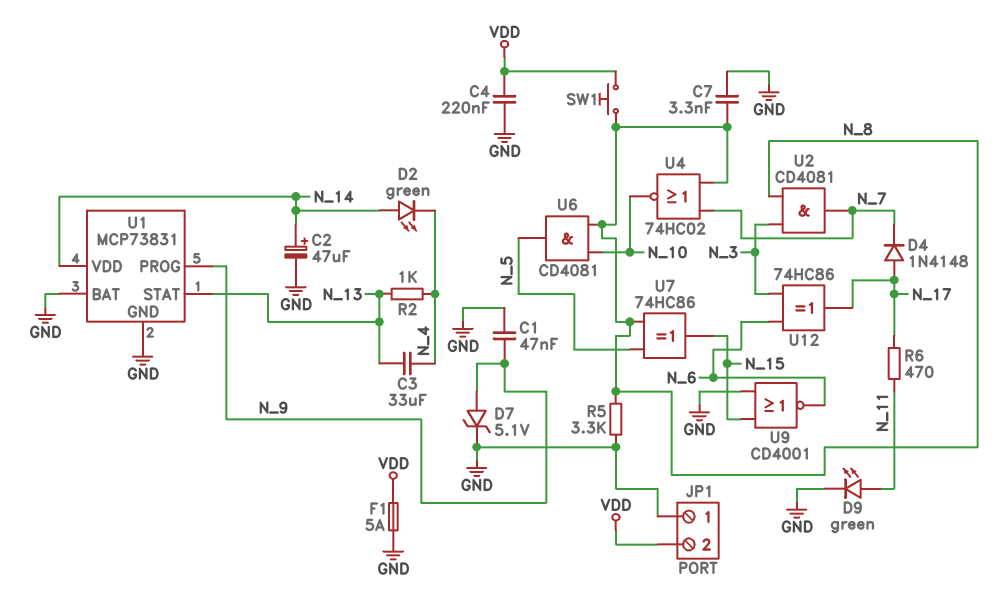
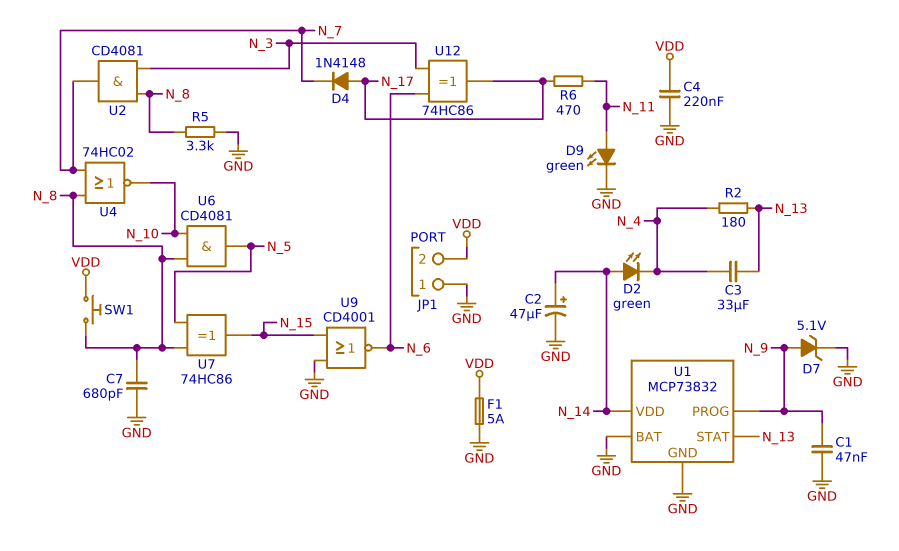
C7: 3.3nF (GND, N_8) -> 680pF (GND, N_8)
R2: 1k (N_4, N_13) -> 180 (N_4, N_13)
U1: MCP73831 -> MCP73832

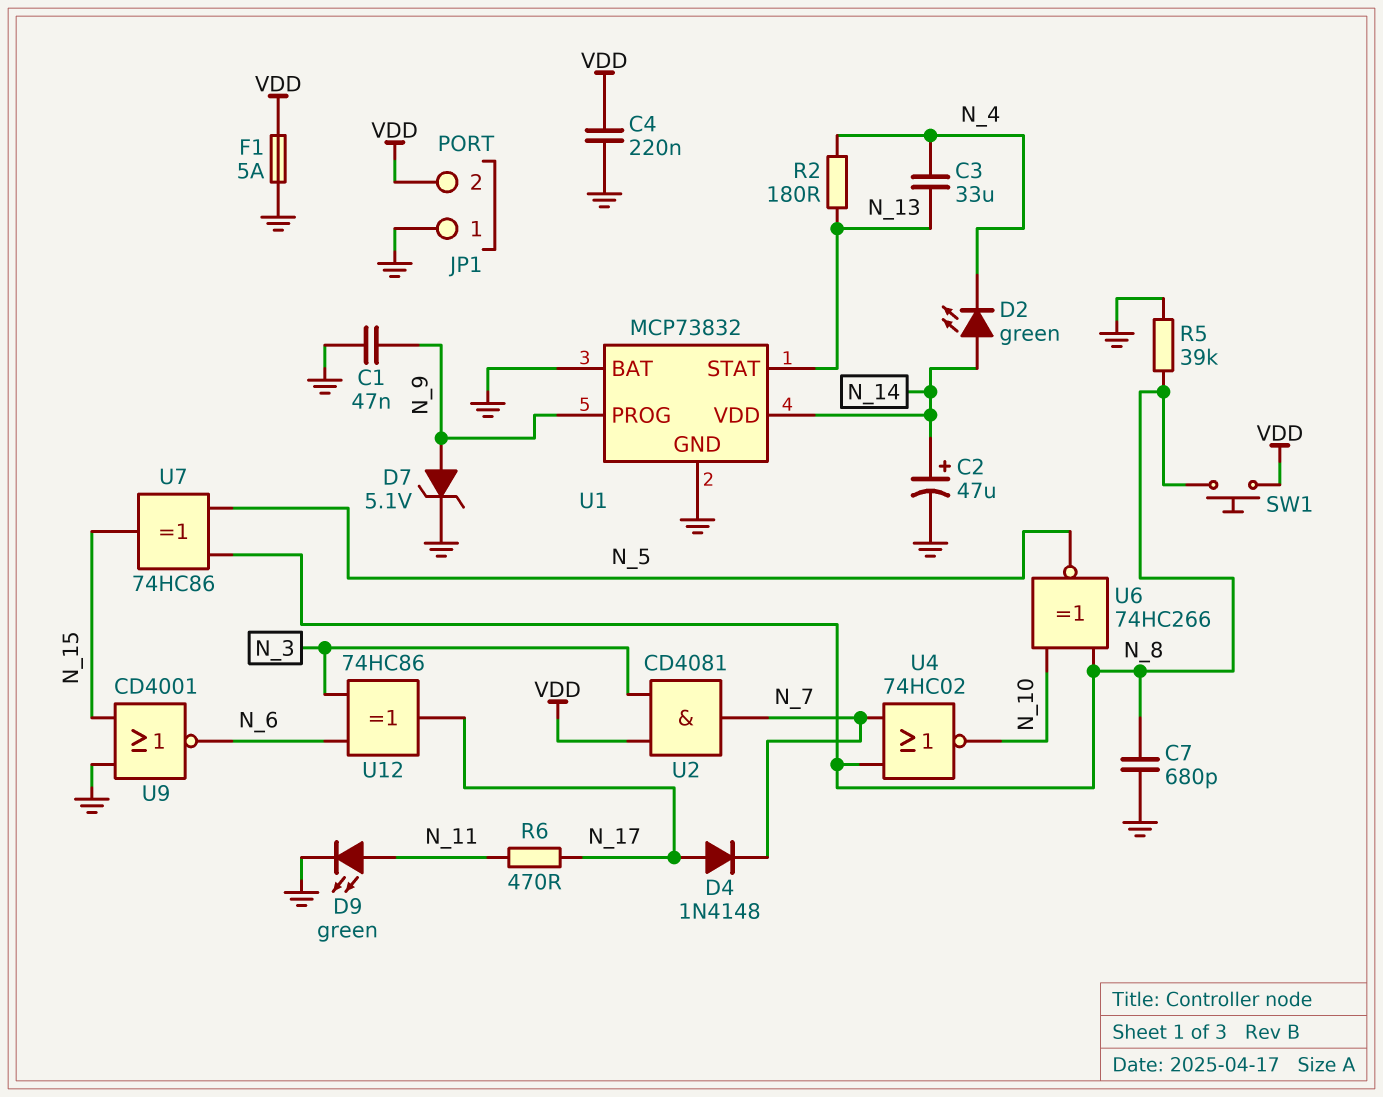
R5: 3.3k (GND, N_8) -> 39k (GND, N_8)
U2: AND CD4081 (in N_3, in N_8, out N_7) -> AND CD4081 (in N_3, in VDD, out N_7)
U6: AND CD4081 (in N_8, in N_10, out N_5) -> XNOR 74HC266 (in N_8, in N_10, out N_5)

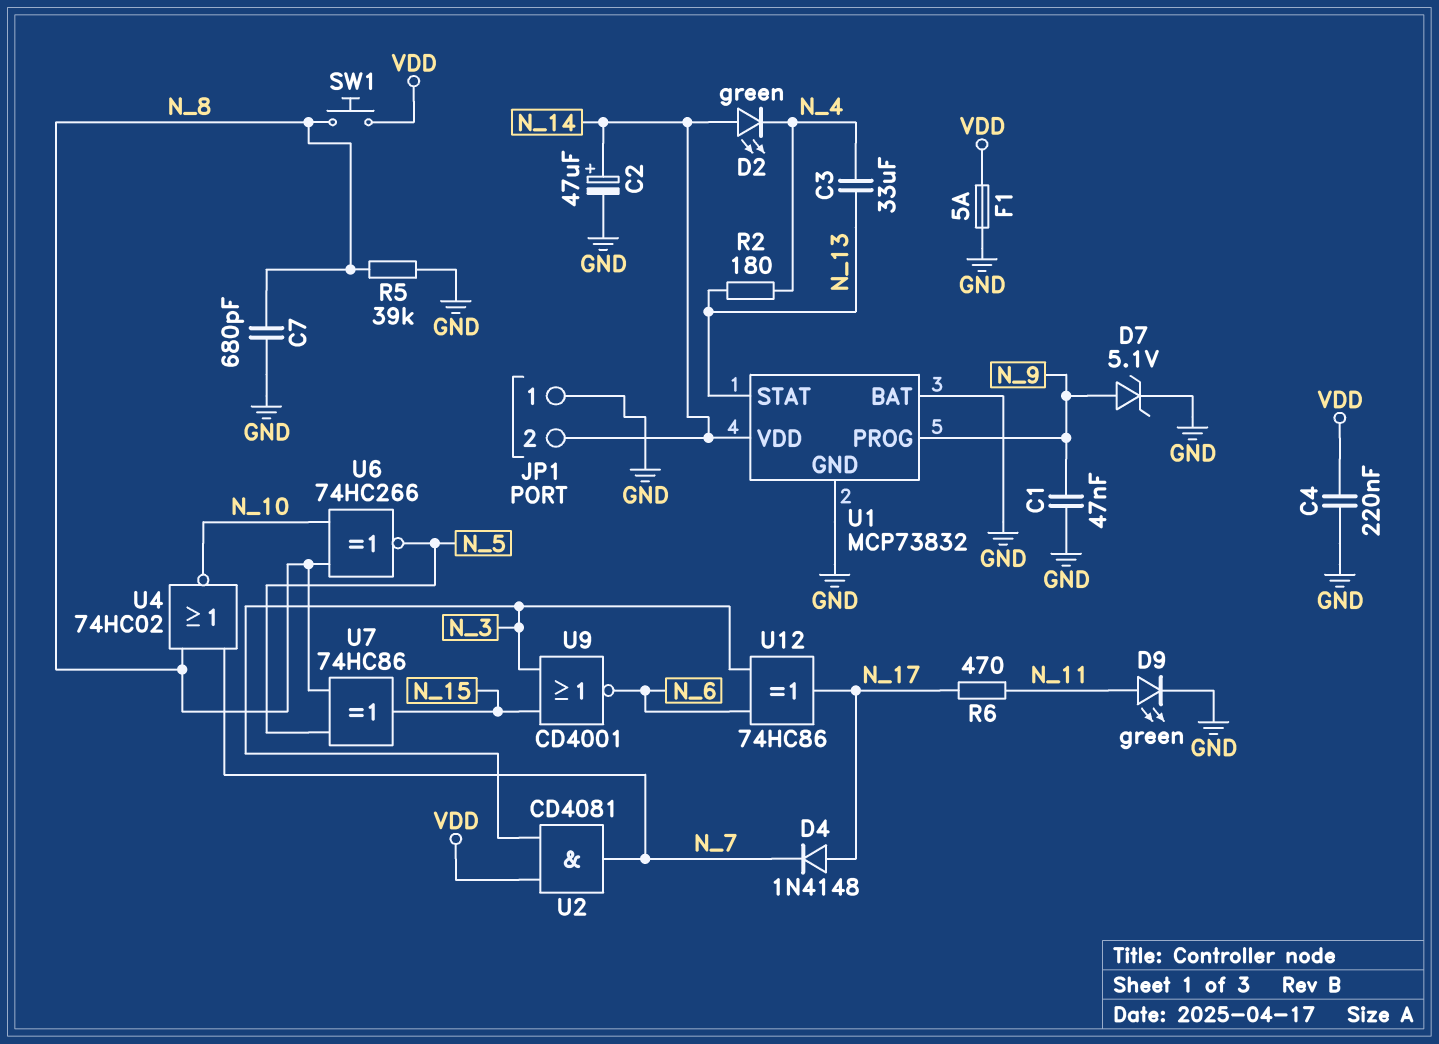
JP1 pin 2: VDD -> N_14
U9: NOR CD4001 (in GND, in N_15, out N_6) -> NOR CD4001 (in N_3, in N_15, out N_6)

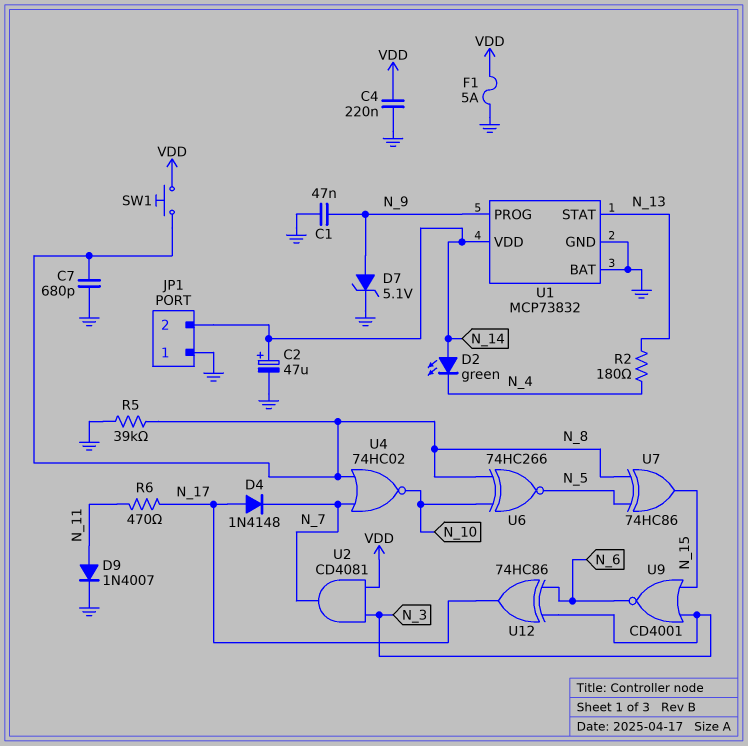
C3: 33uF (N_4, N_13) -> none
D9: LED green (A N_11, K GND) -> diode 1N4007 (A N_11, K GND)

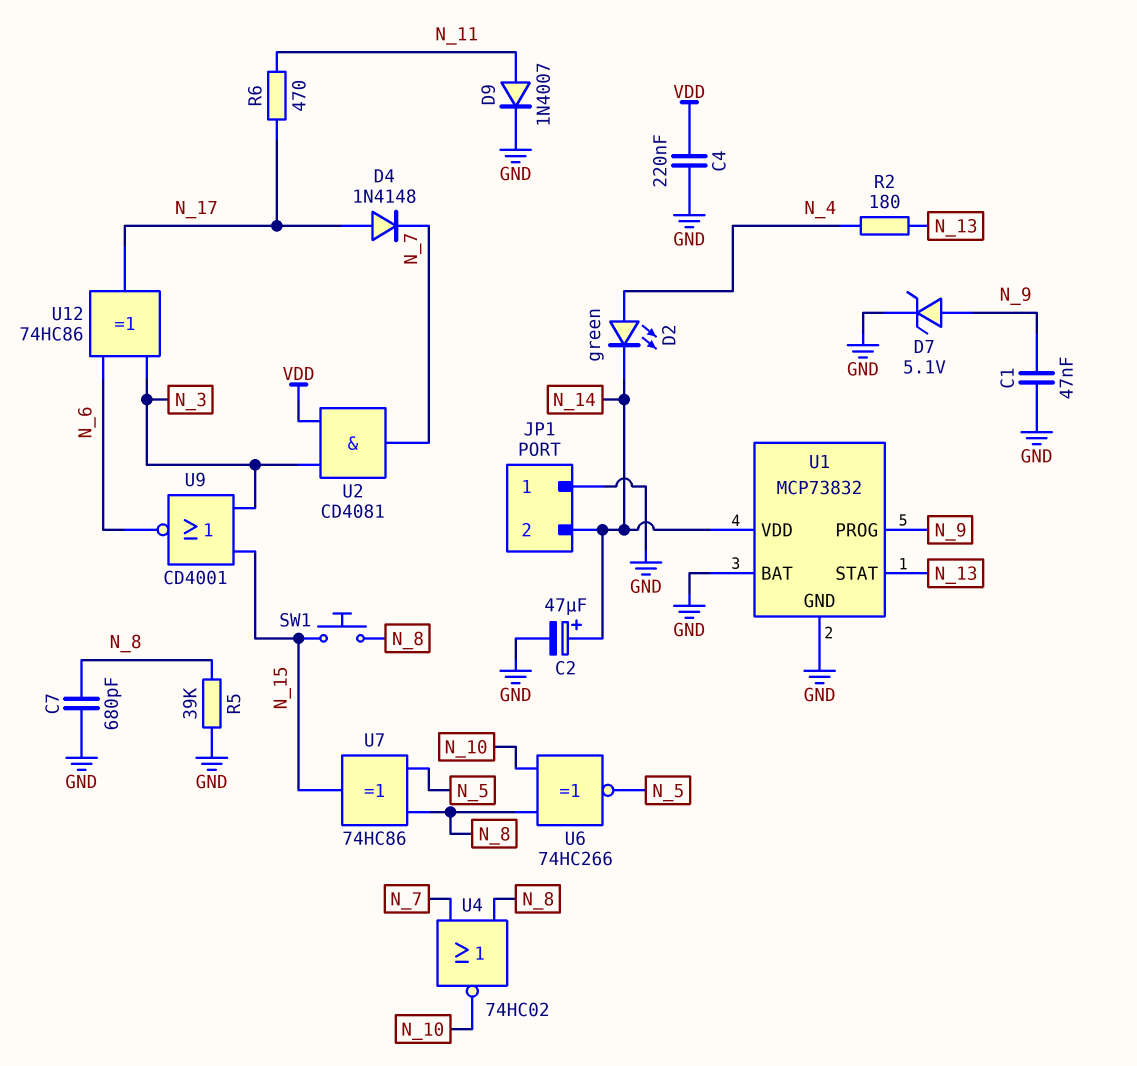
D2: LED green (A N_14, K N_4) -> LED green (A N_4, K N_14)
F1: 5A (GND, VDD) -> none
SW1: button (N_8, VDD) -> button (N_8, N_15)

